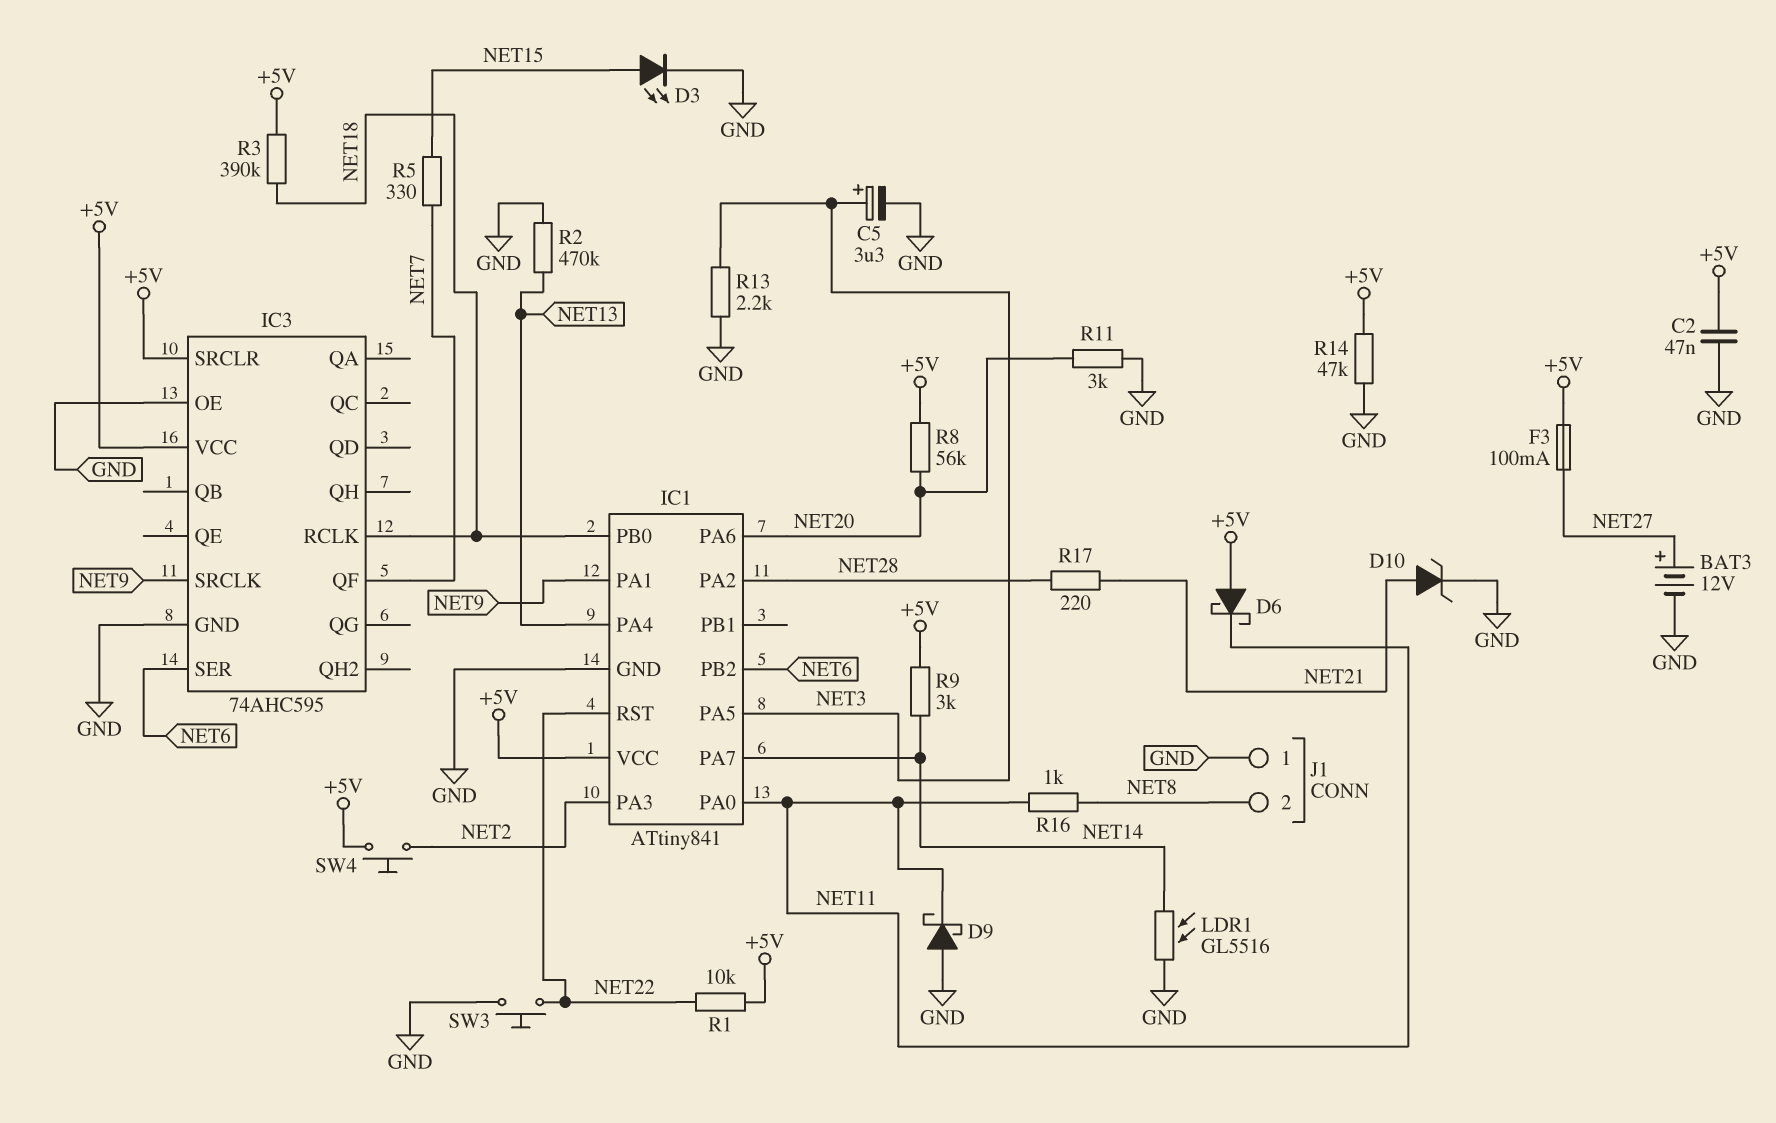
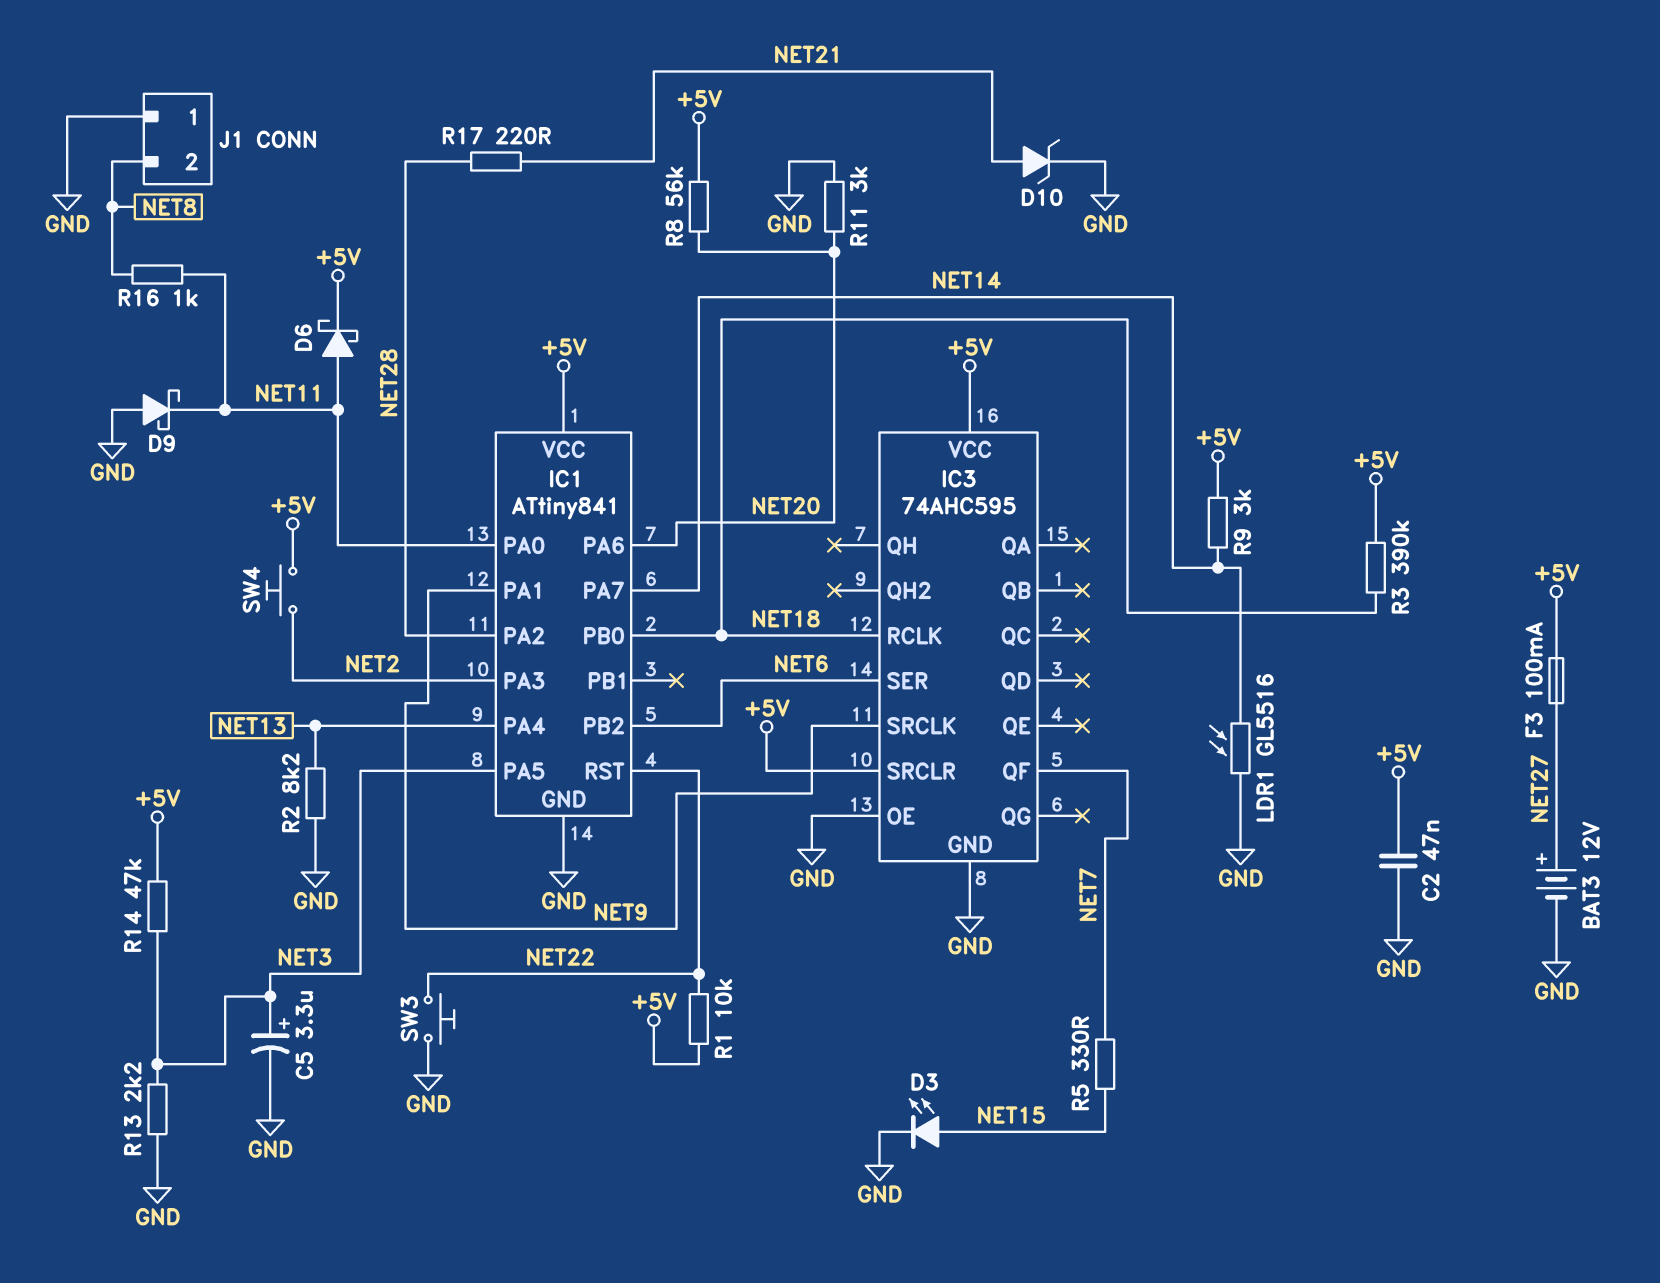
D6: schottky (A +5V, K NET11) -> schottky (A NET11, K +5V)
R2: 470k (GND, NET13) -> 8.2k (GND, NET13)
R14: 47k (+5V, GND) -> 47k (+5V, NET3)

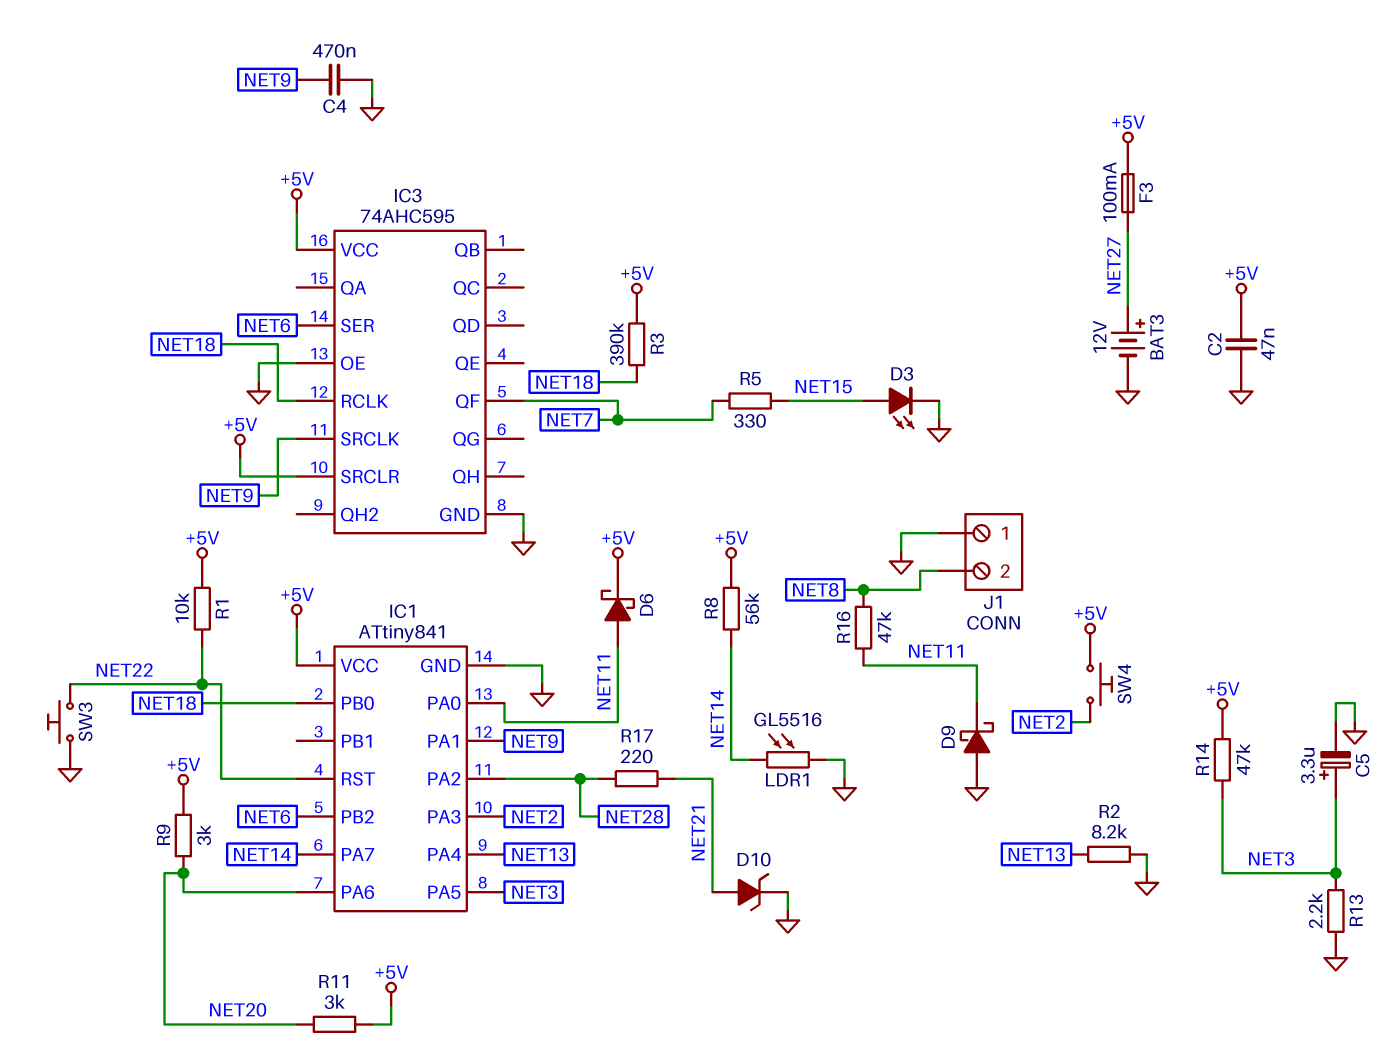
C4: none -> 470nF (GND, NET9)
R8: 56k (+5V, NET20) -> 56k (+5V, NET14)
R9: 3k (+5V, NET14) -> 3k (+5V, NET20)
R11: 3k (GND, NET20) -> 3k (+5V, NET20)
R16: 1k (NET8, NET11) -> 47k (NET8, NET11)

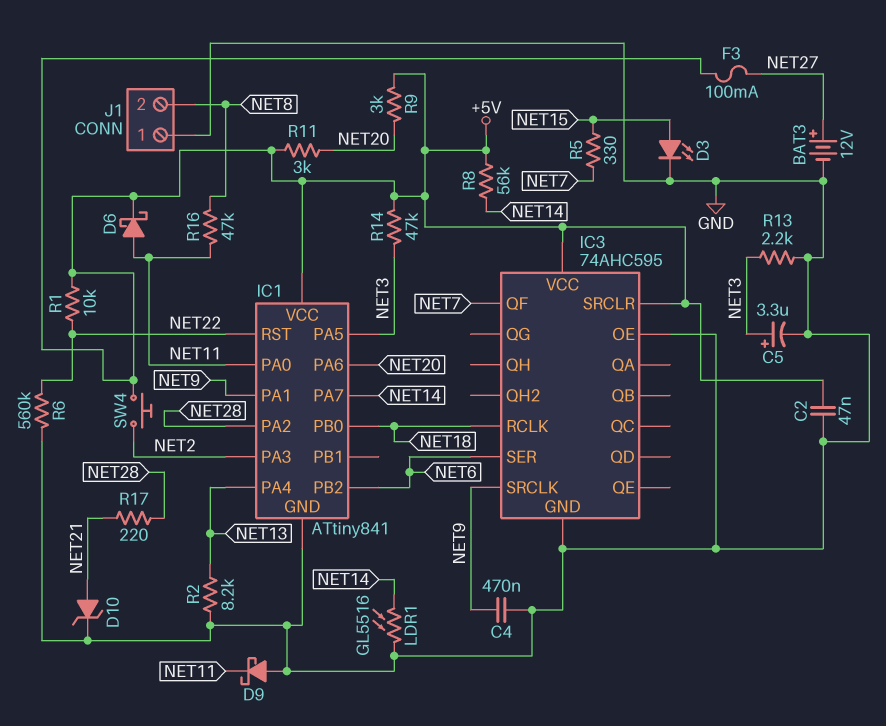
R3: 390k (+5V, NET18) -> none
R6: none -> 560k (GND, NET22)
SW3: button (GND, NET22) -> none

